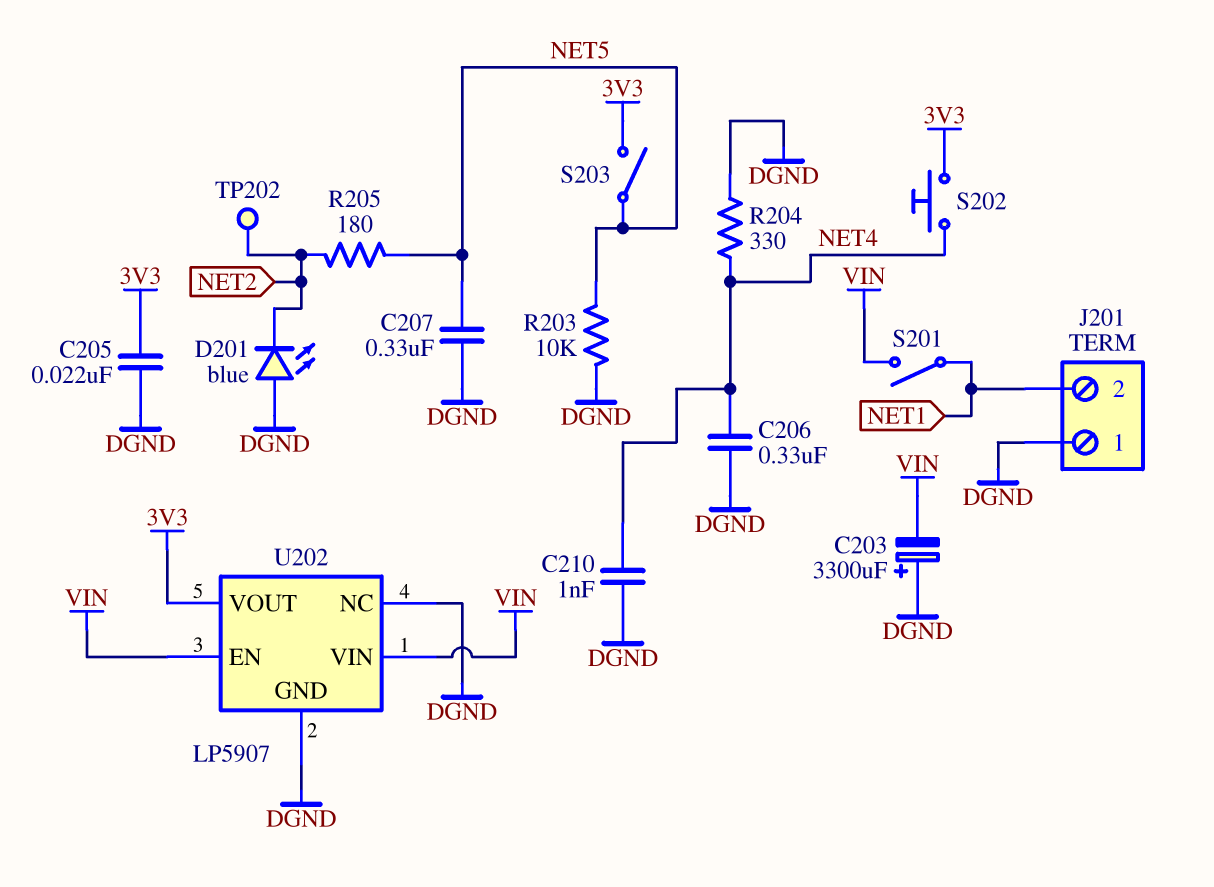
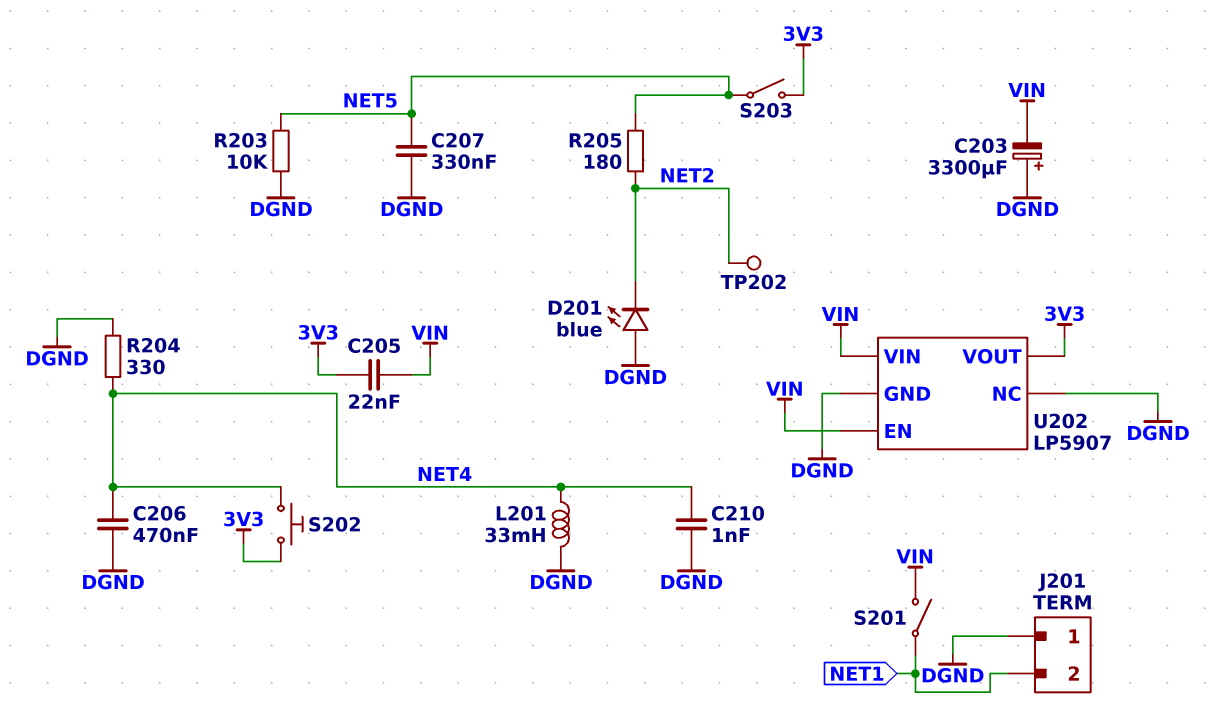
C205: 22nF (3V3, DGND) -> 22nF (3V3, VIN)
C206: 330nF (DGND, NET4) -> 470nF (DGND, NET4)
L201: none -> 33mH (DGND, NET4)

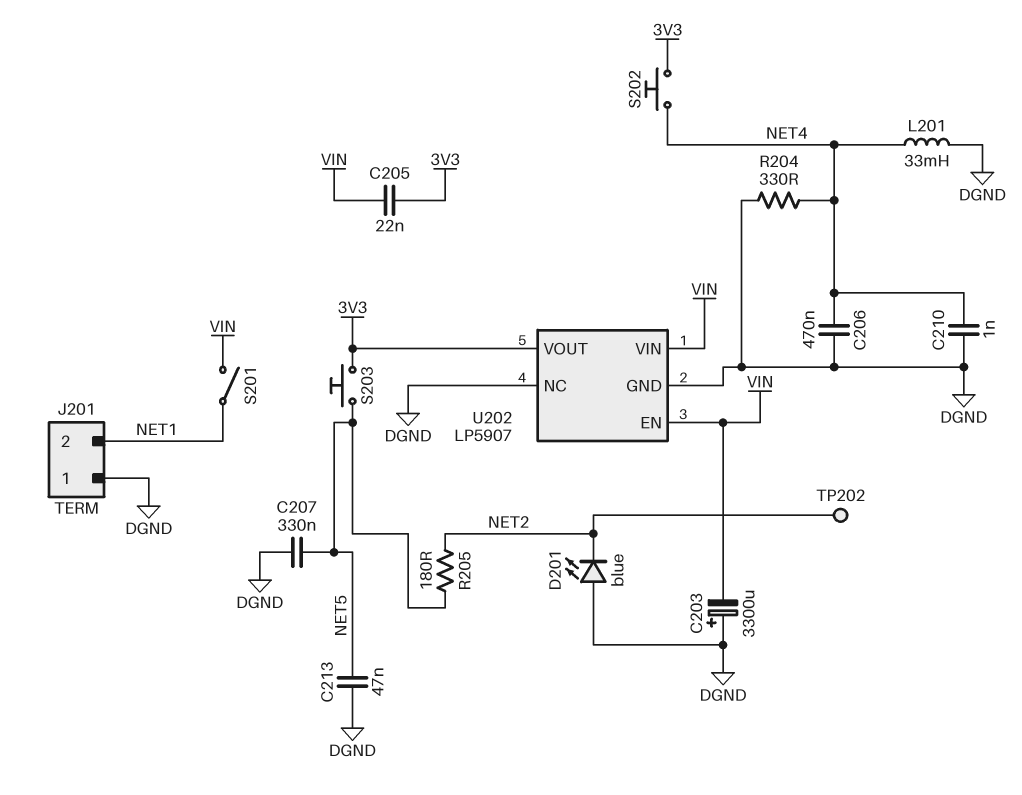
C213: none -> 47nF (DGND, NET5)
R203: 10k (DGND, NET5) -> none
S203: switch (3V3, NET5) -> button (3V3, NET5)

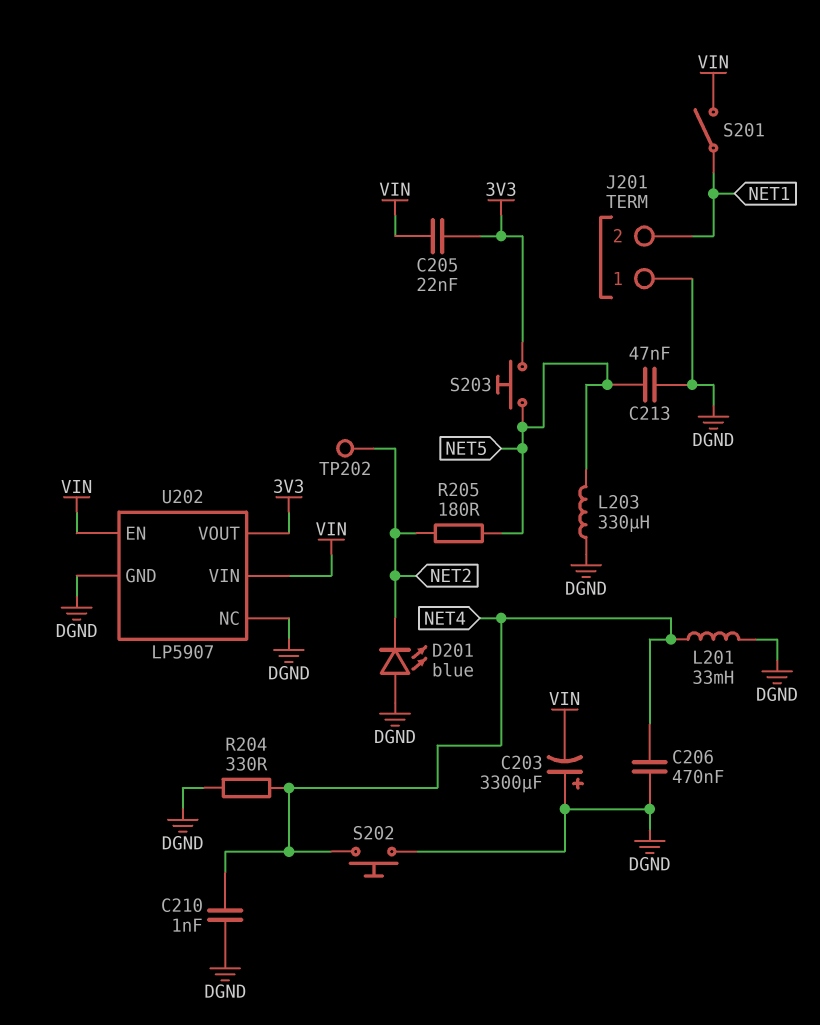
C207: 330nF (DGND, NET5) -> none
L203: none -> 330uH (DGND, NET5)
S202: button (3V3, NET4) -> button (DGND, NET4)

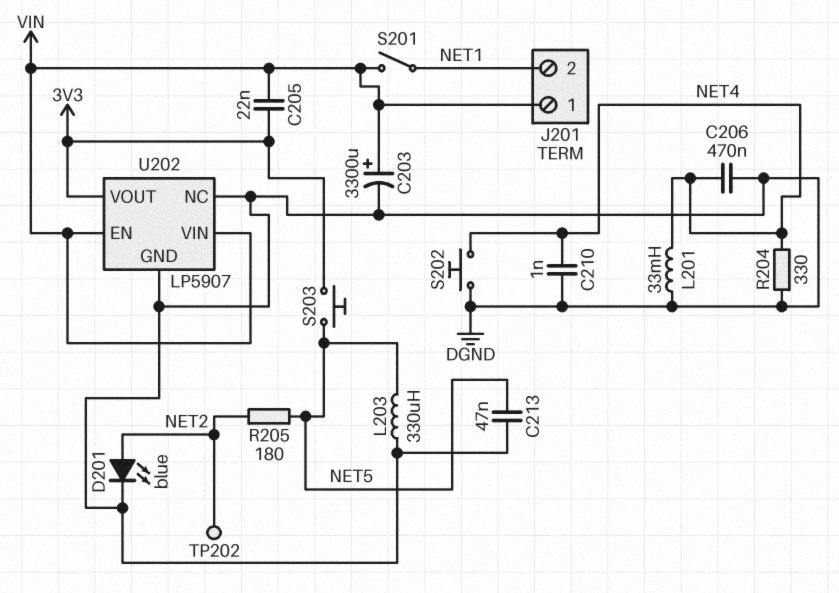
C203: 3300uF (plus DGND, minus VIN) -> 3300uF (plus VIN, minus DGND)
D201: LED blue (A DGND, K NET2) -> LED blue (A NET2, K DGND)
J201 pin 1: DGND -> VIN

